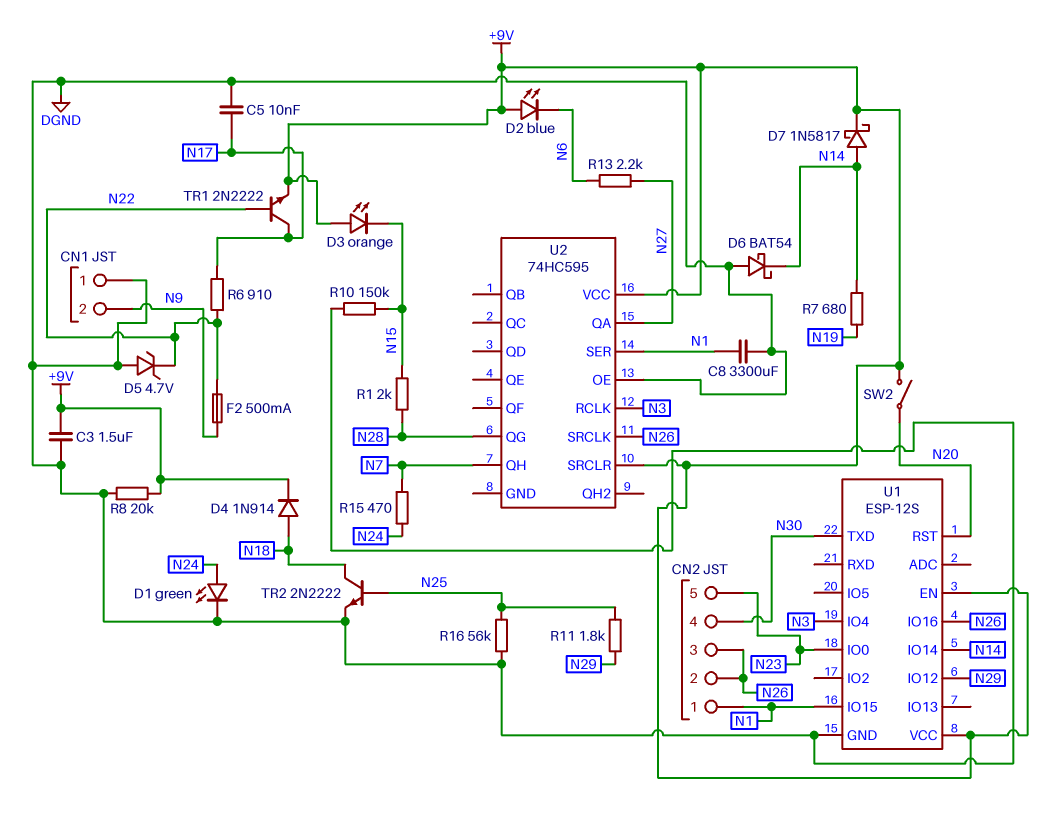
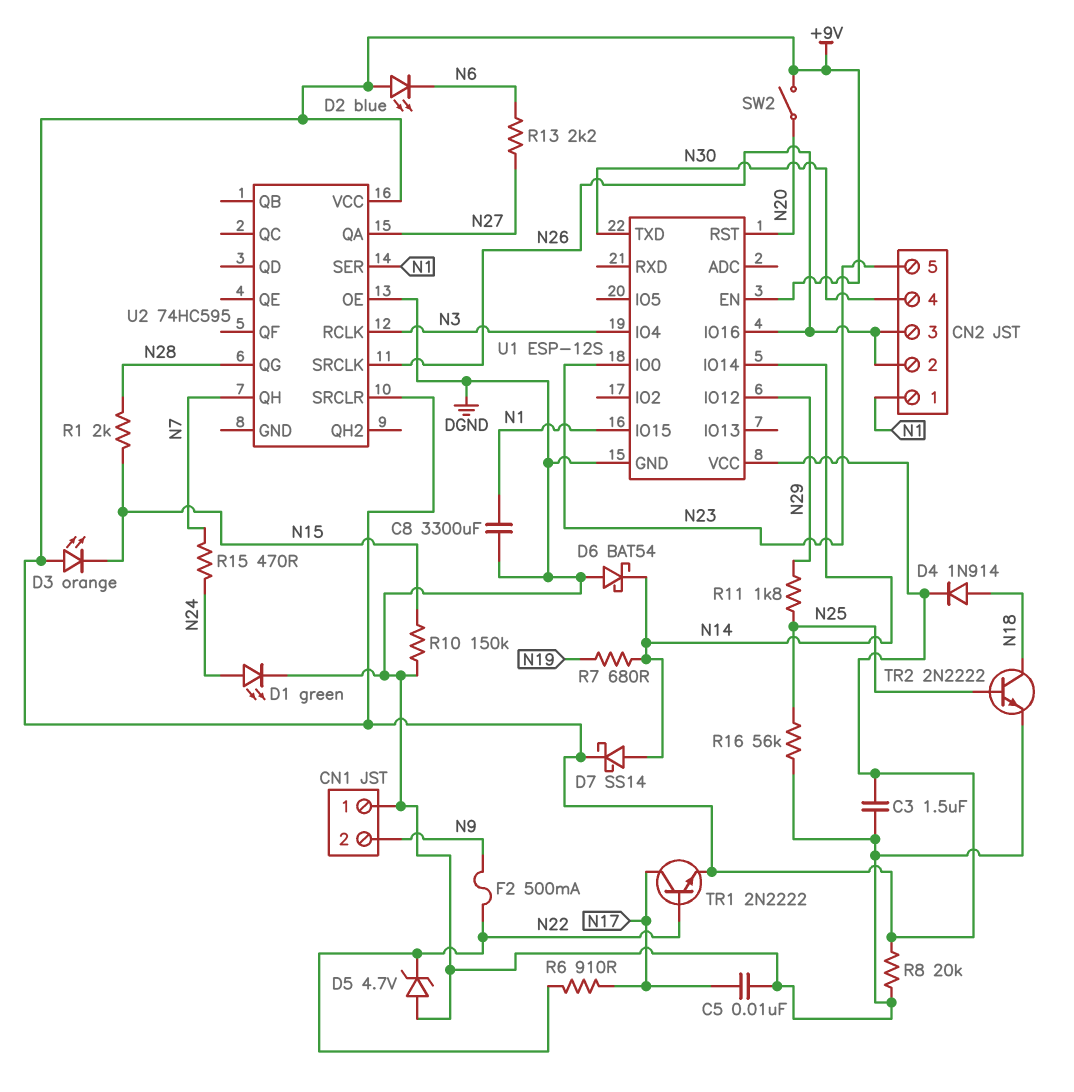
D7: schottky 1N5817 (A N14, K +9V) -> schottky SS14 (A N14, K +9V)

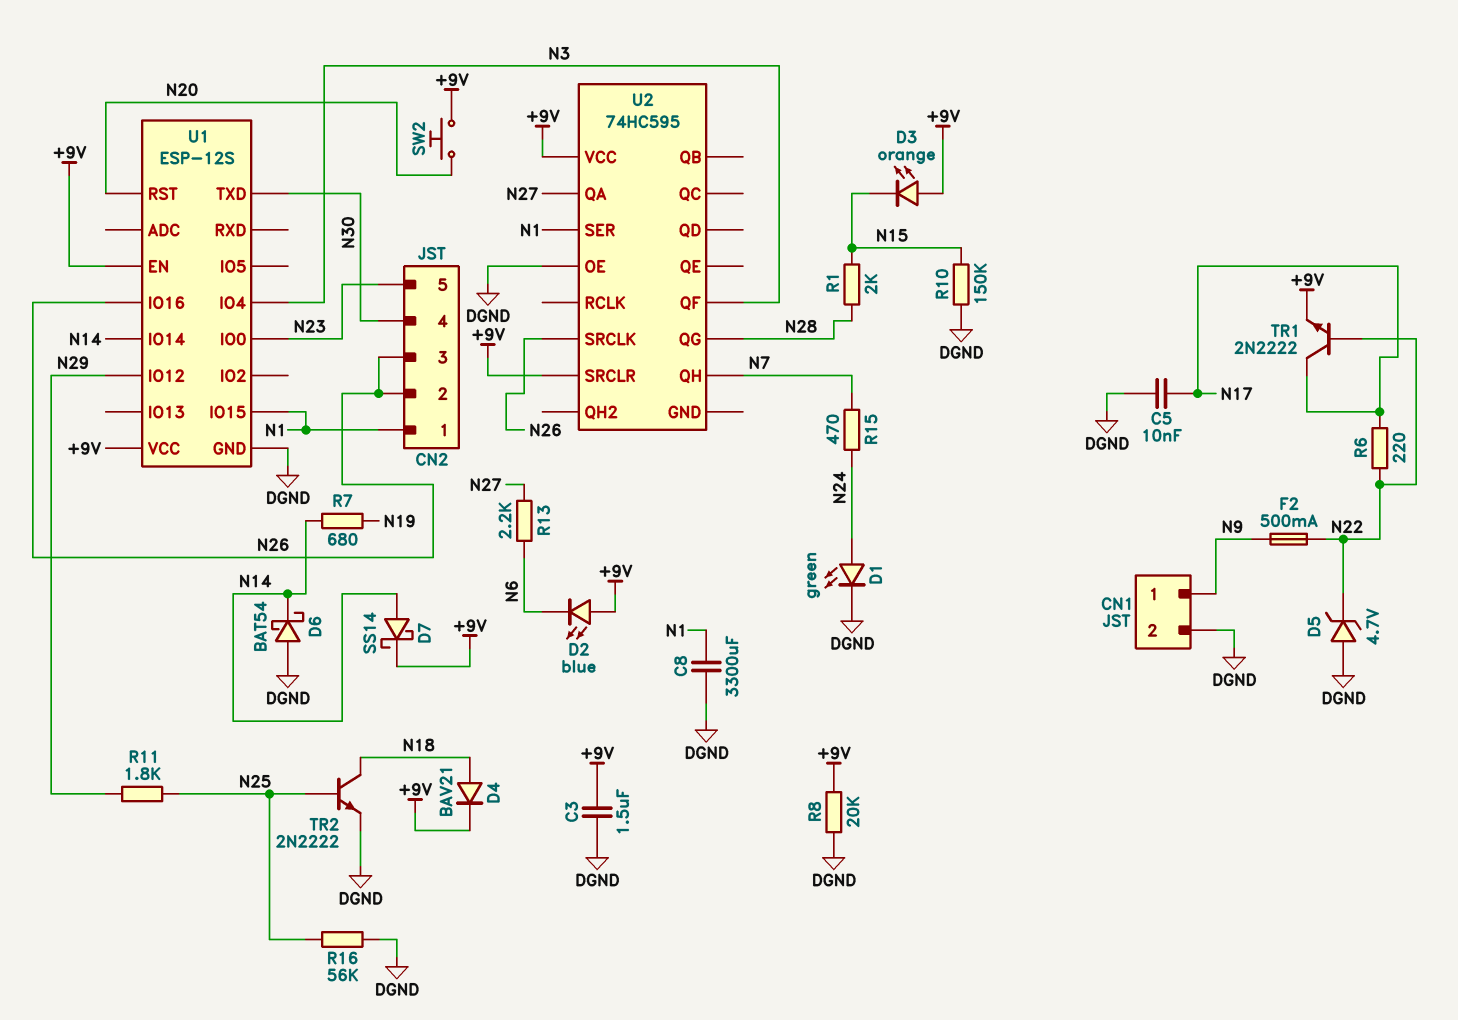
CN1 pin 1: DGND -> N9
CN1 pin 2: N9 -> DGND
D4: diode 1N914 (A N18, K +9V) -> diode BAV21 (A N18, K +9V)
R6: 910 (N17, N22) -> 220 (N17, N22)
SW2: switch (+9V, N20) -> button (+9V, N20)
U2 pin QF: none -> N3
U2 pin RCLK: N3 -> none

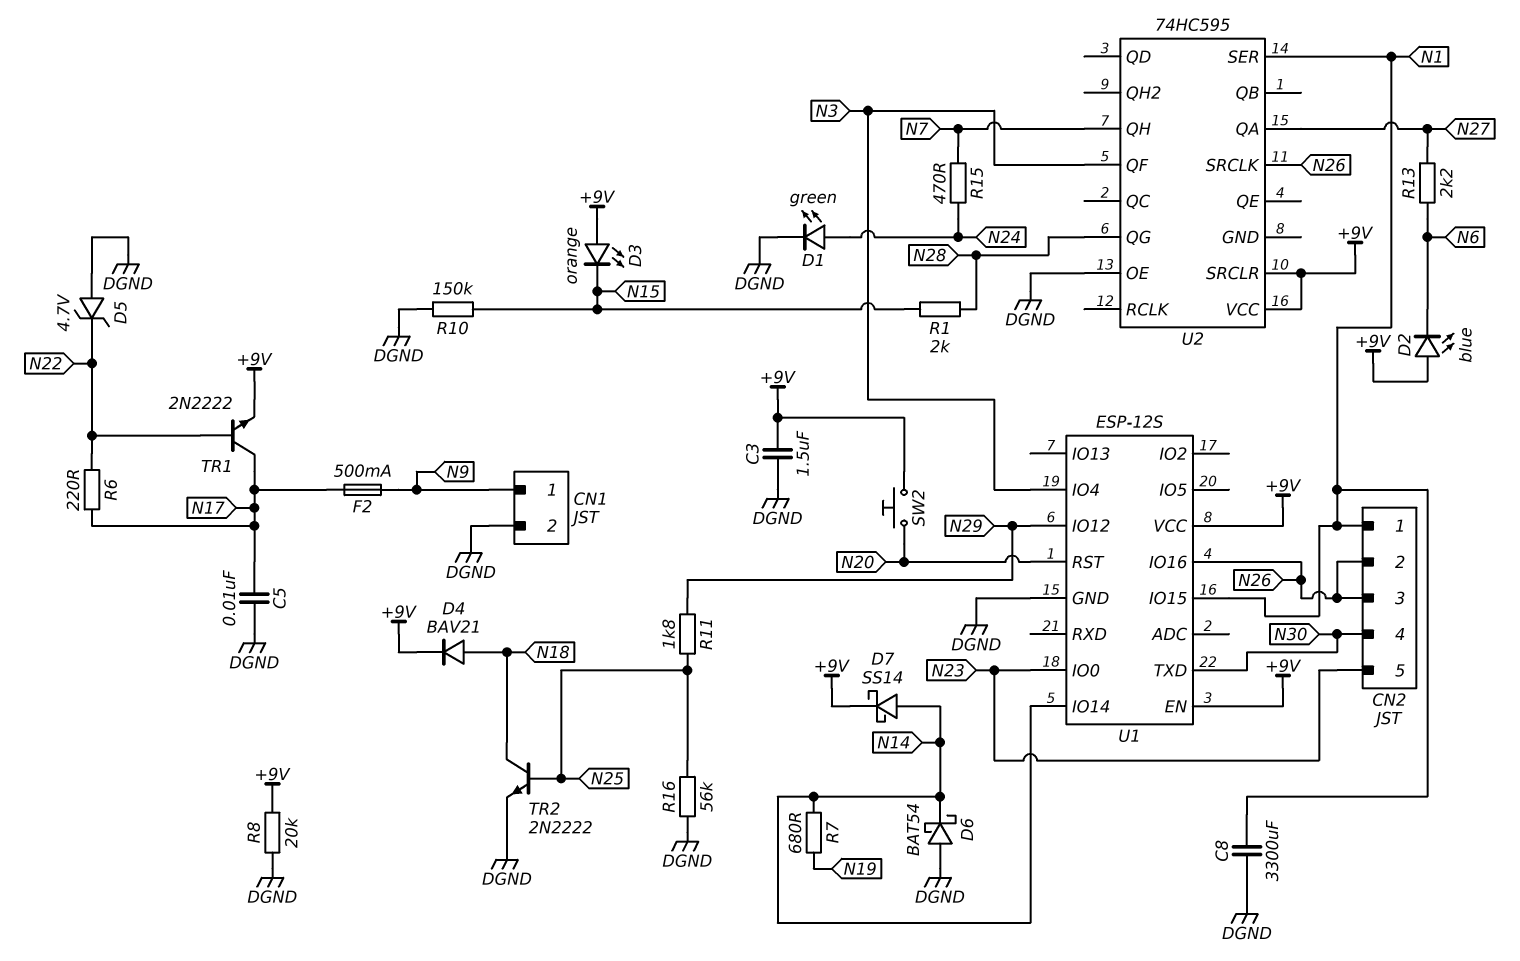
F2: 500mA (N9, N22) -> 500mA (N9, N17)

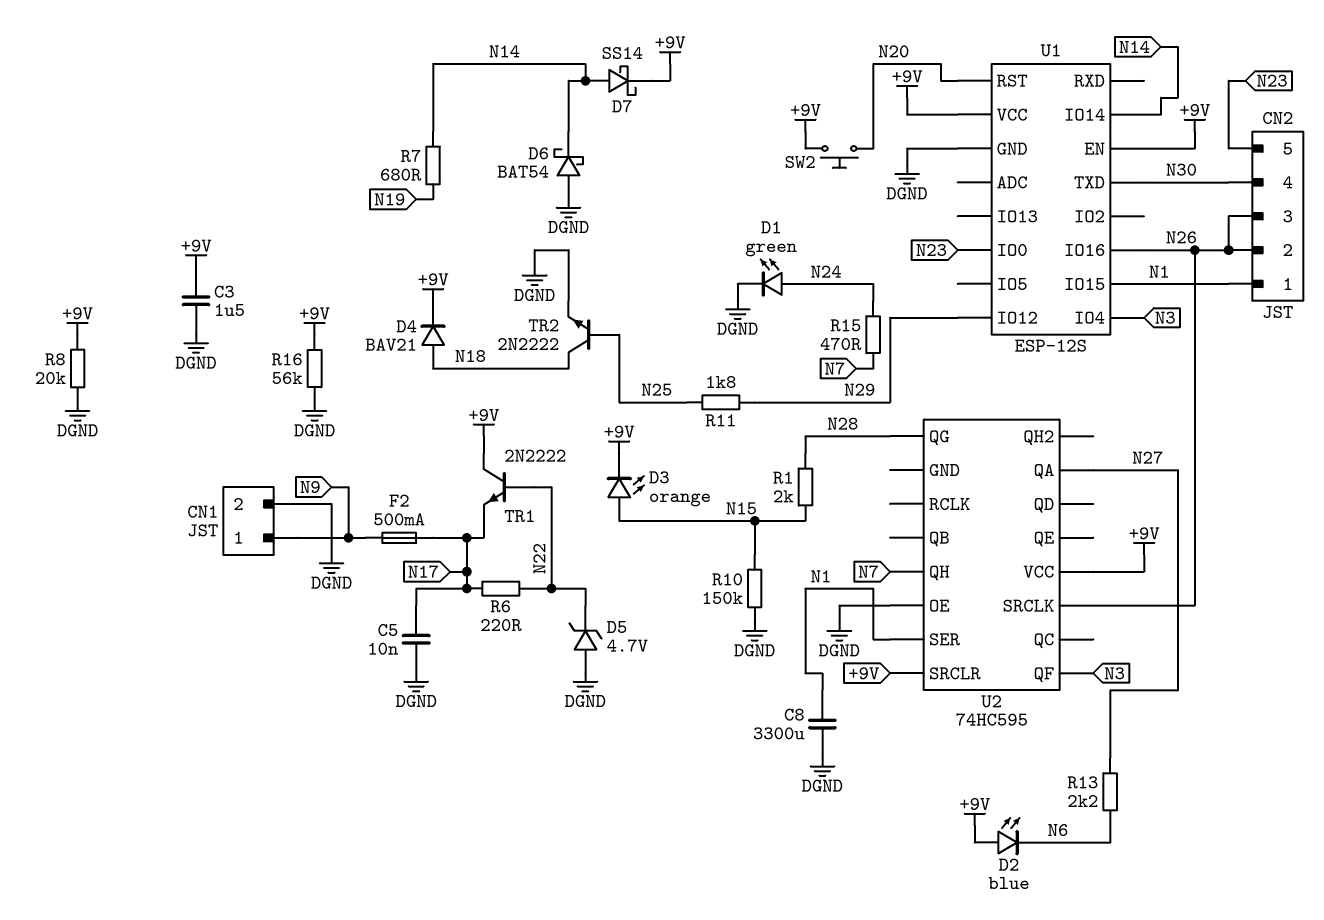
D3: LED orange (A +9V, K N15) -> LED orange (A N15, K +9V)
R16: 56k (DGND, N25) -> 56k (+9V, DGND)
TR1: NPN 2N2222 (B N22, C N17, E +9V) -> NPN 2N2222 (B N22, C +9V, E N17)

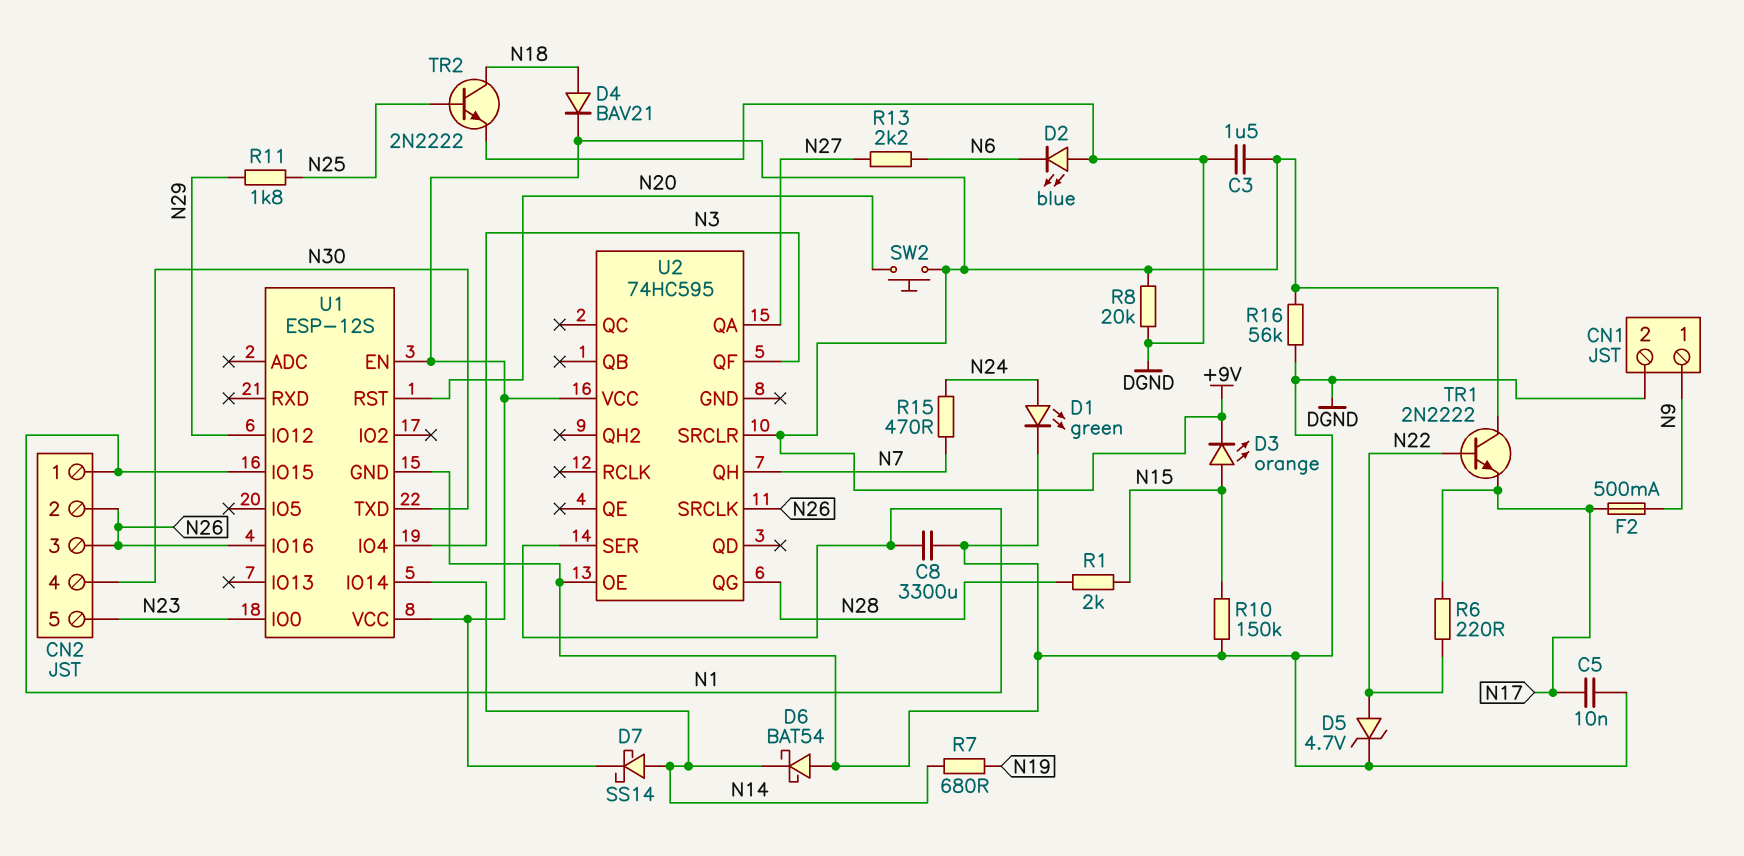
D2: LED blue (A +9V, K N6) -> LED blue (A DGND, K N6)
D5: zener 4.7V (A DGND, K N22) -> zener 4.7V (A N22, K DGND)

